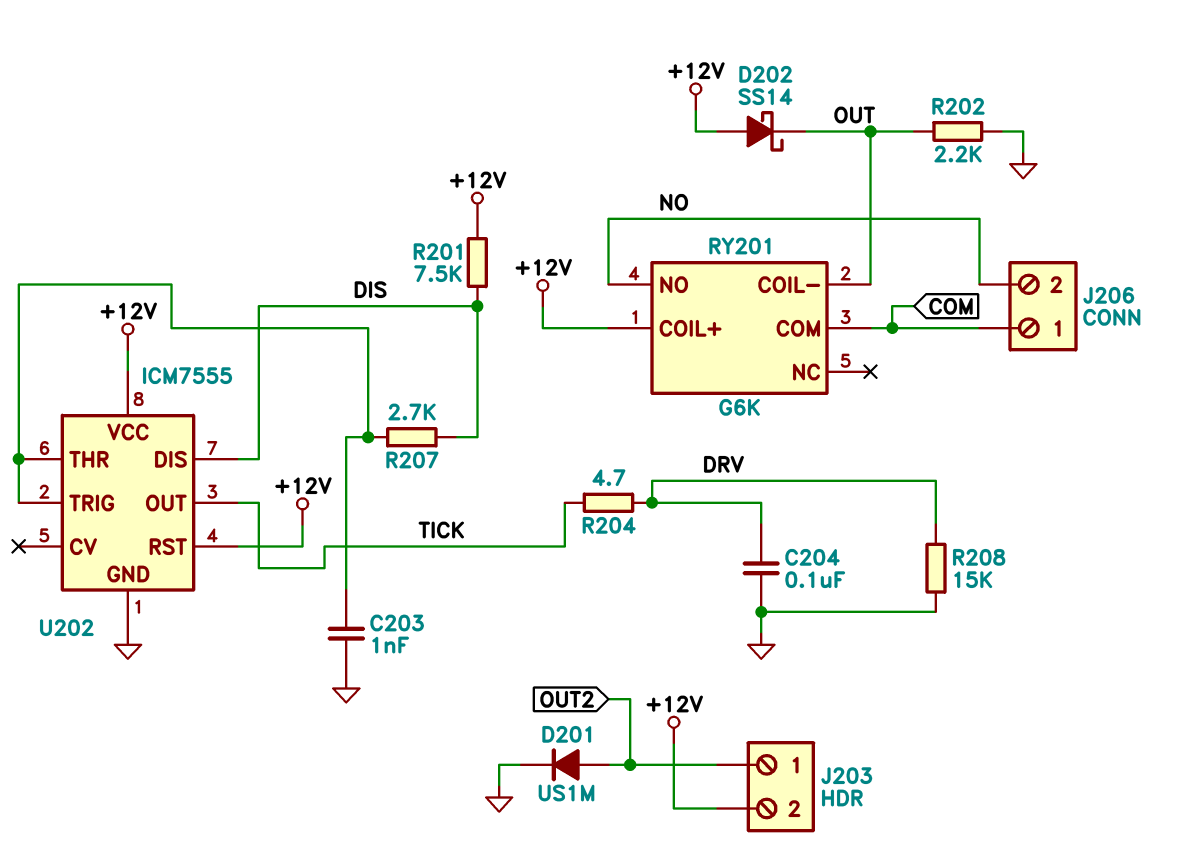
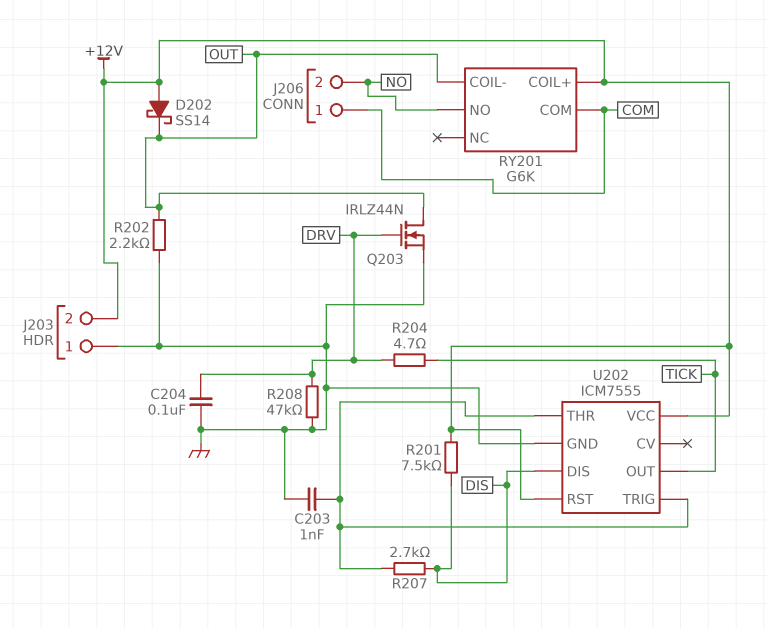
D201: diode US1M (A OUT2, K GND) -> none
J203 pin 1: OUT2 -> GND
Q203: none -> NMOS IRLZ44N (G DRV, D OUT, S GND)
R208: 15k (DRV, GND) -> 47k (DRV, GND)

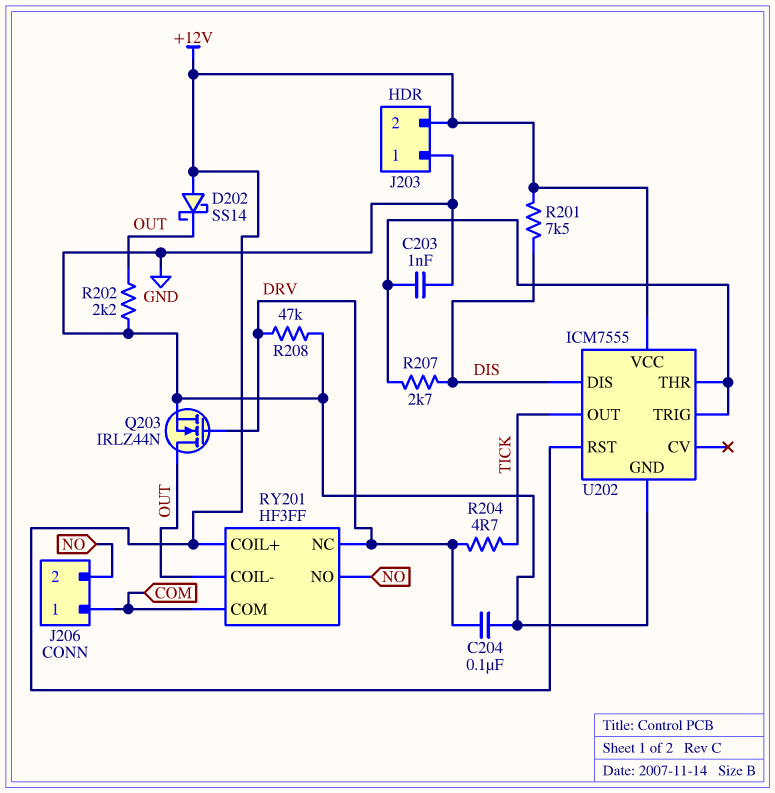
RY201: G6K -> HF3FF
RY201 pin NC: none -> DRV

